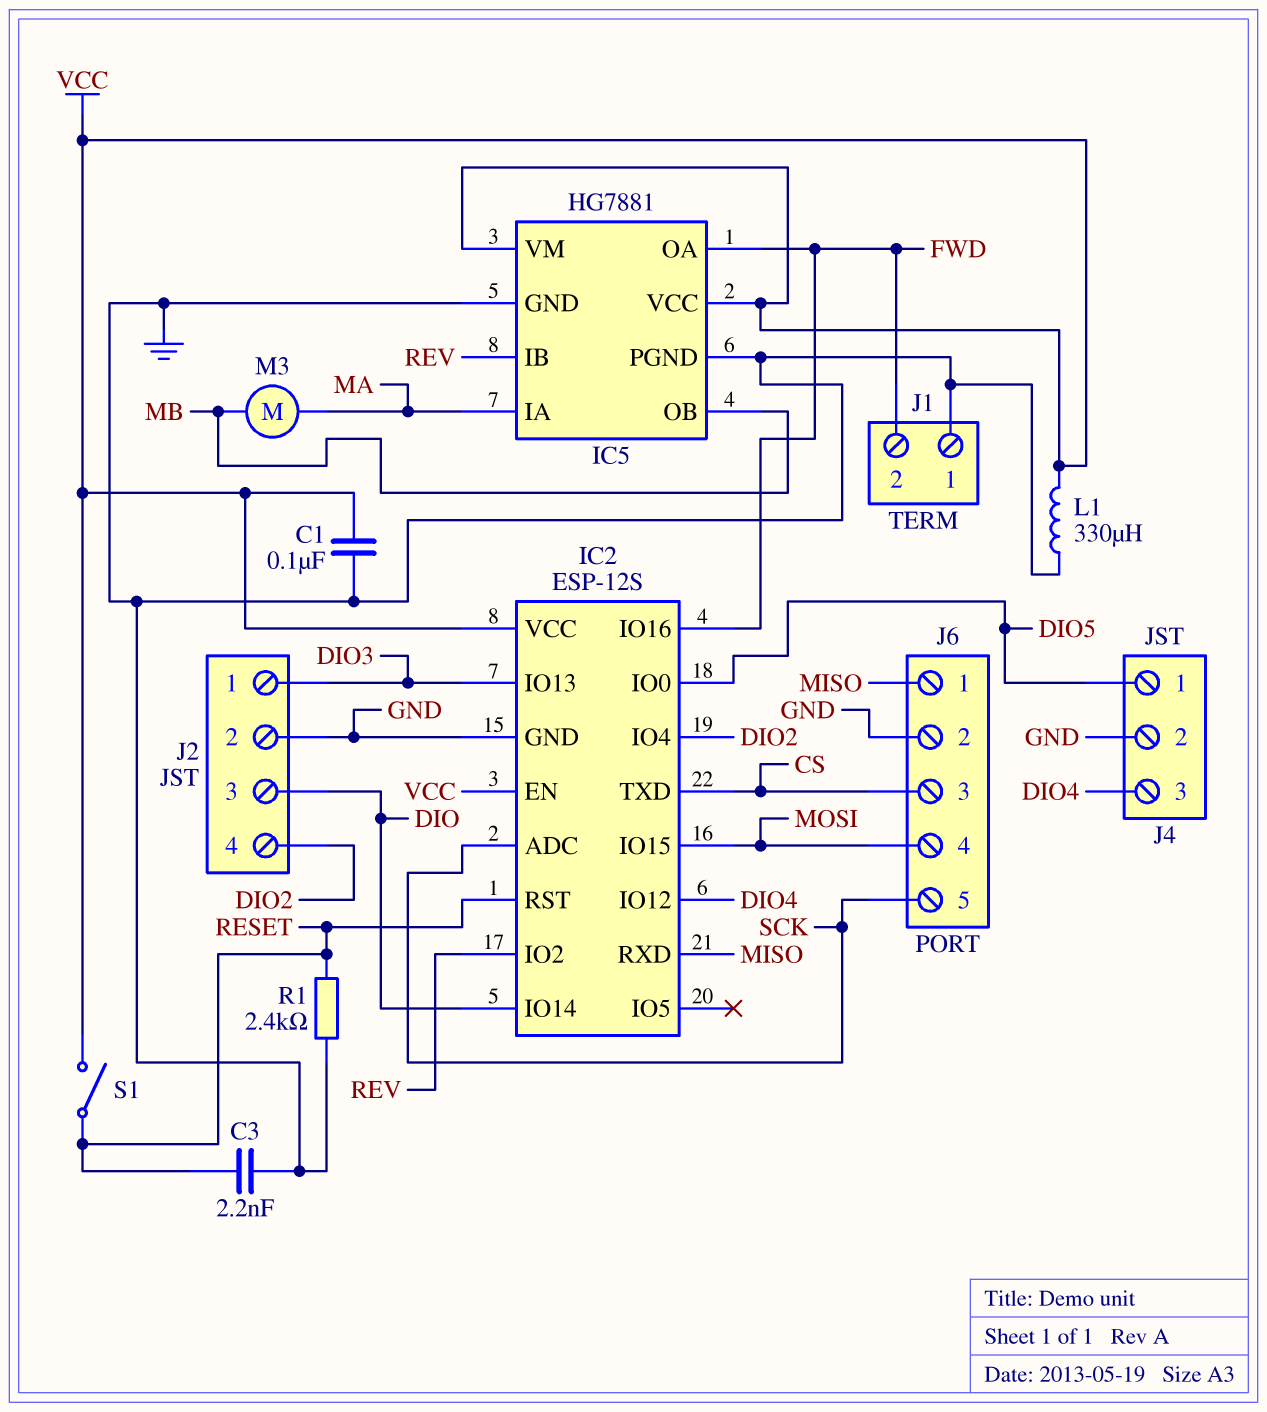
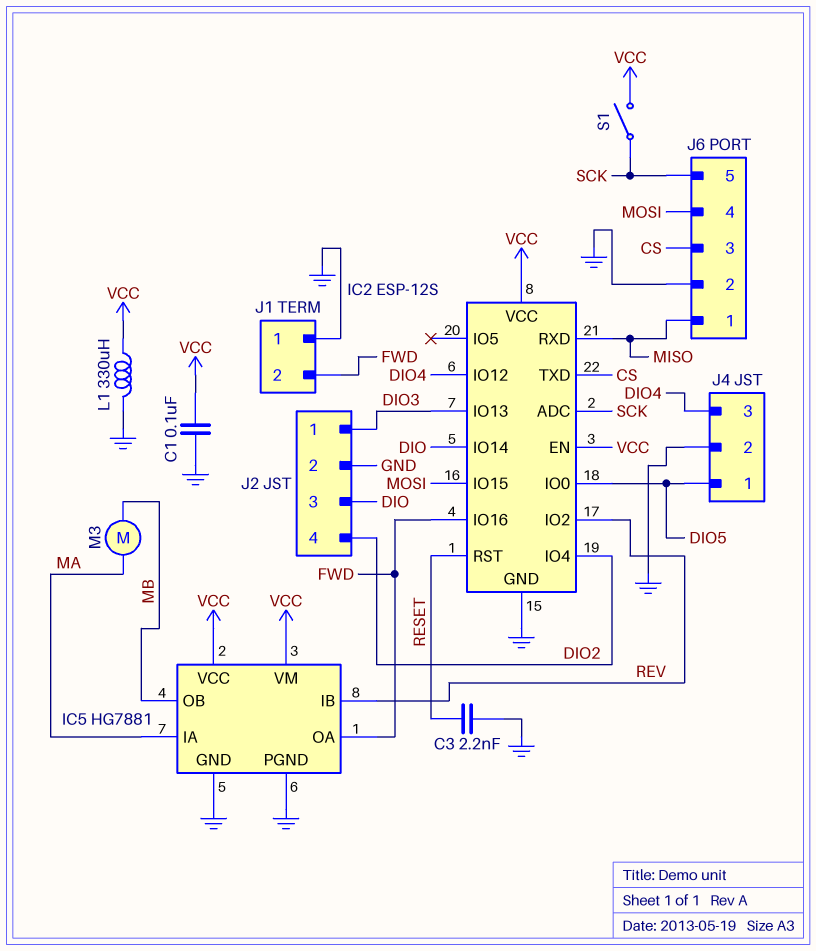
R1: 2.4k (GND, RESET) -> none
S1: switch (RESET, VCC) -> switch (SCK, VCC)

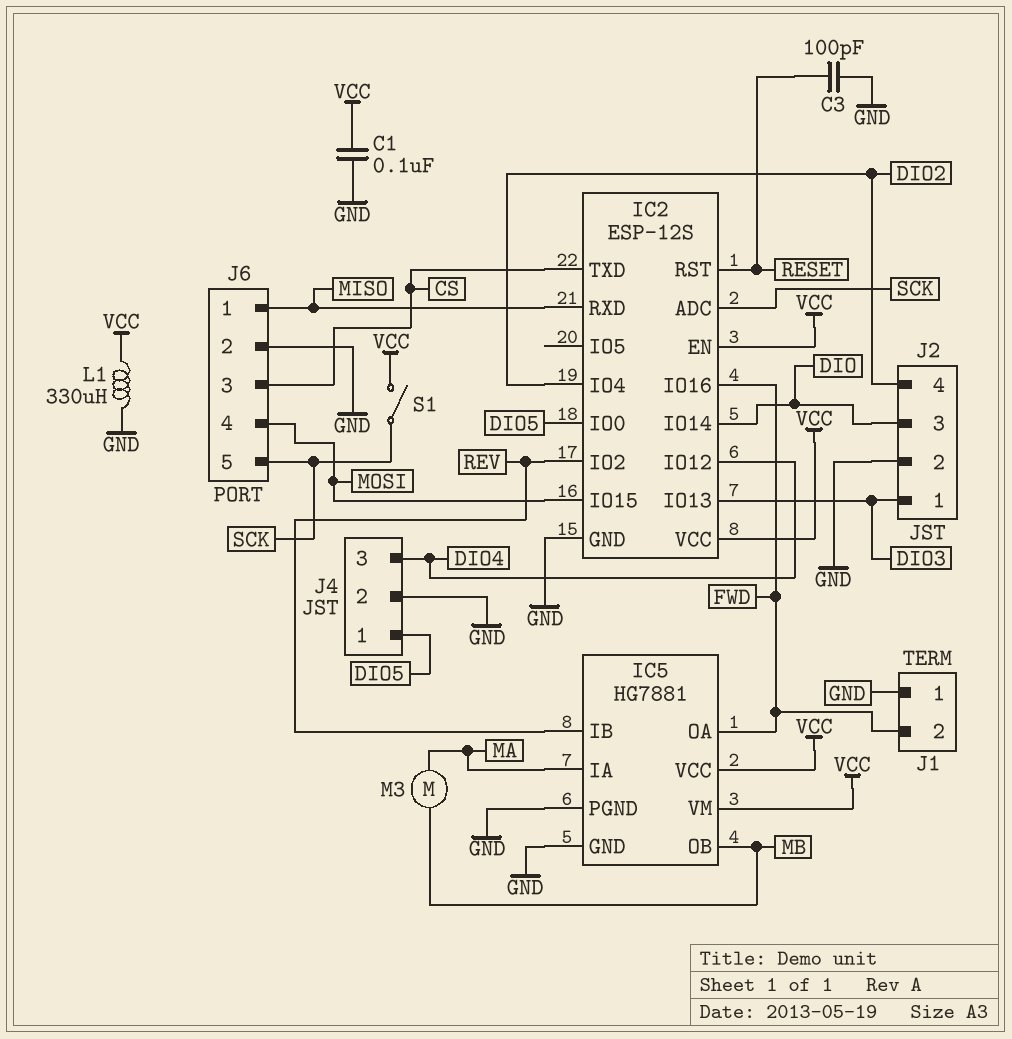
C3: 2.2nF (GND, RESET) -> 100pF (GND, RESET)

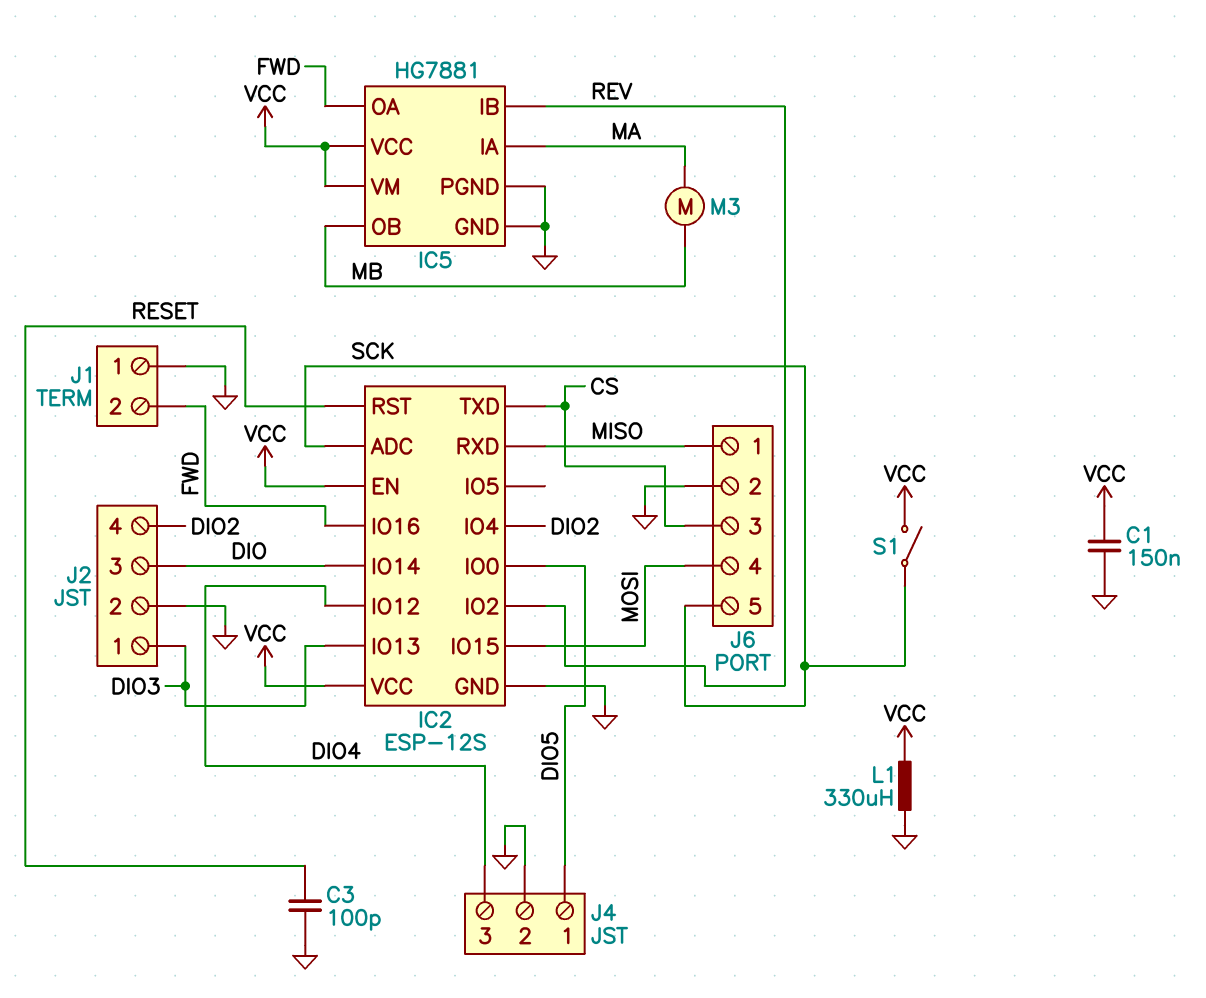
C1: 100nF (GND, VCC) -> 150nF (GND, VCC)

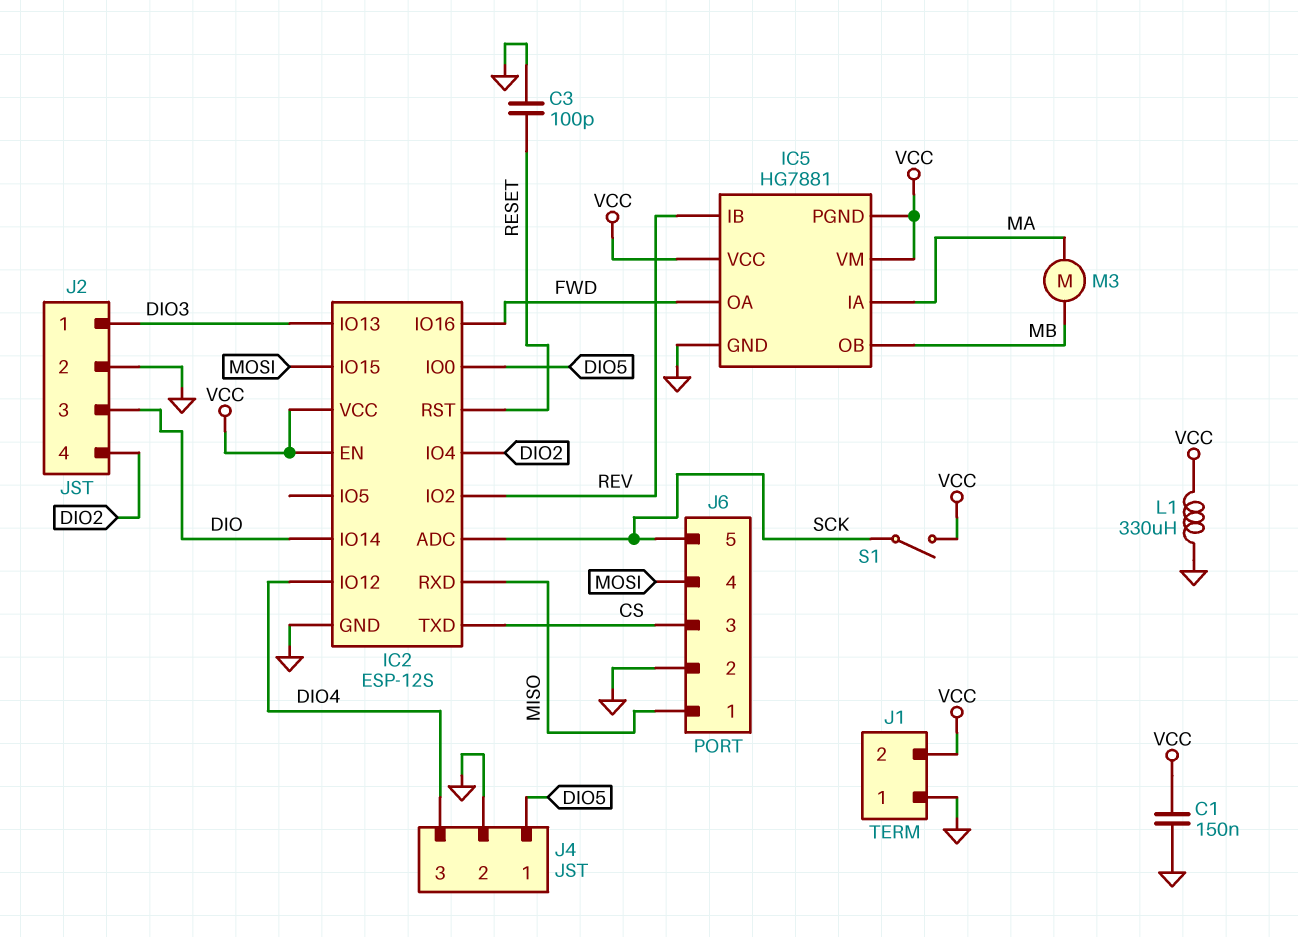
IC5 pin PGND: GND -> VCC
J1 pin 2: FWD -> VCC

